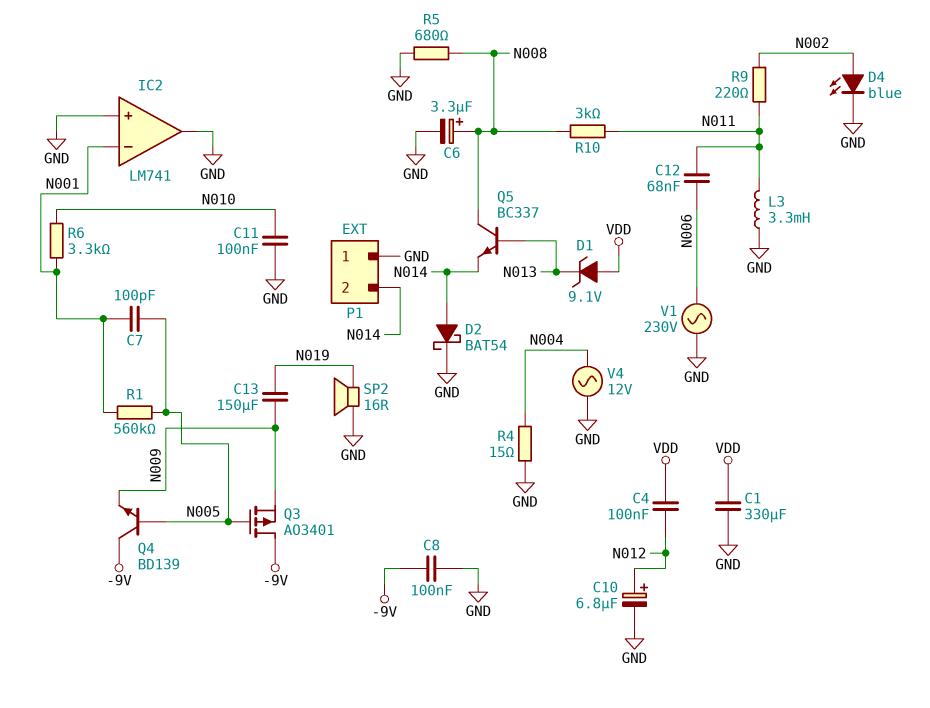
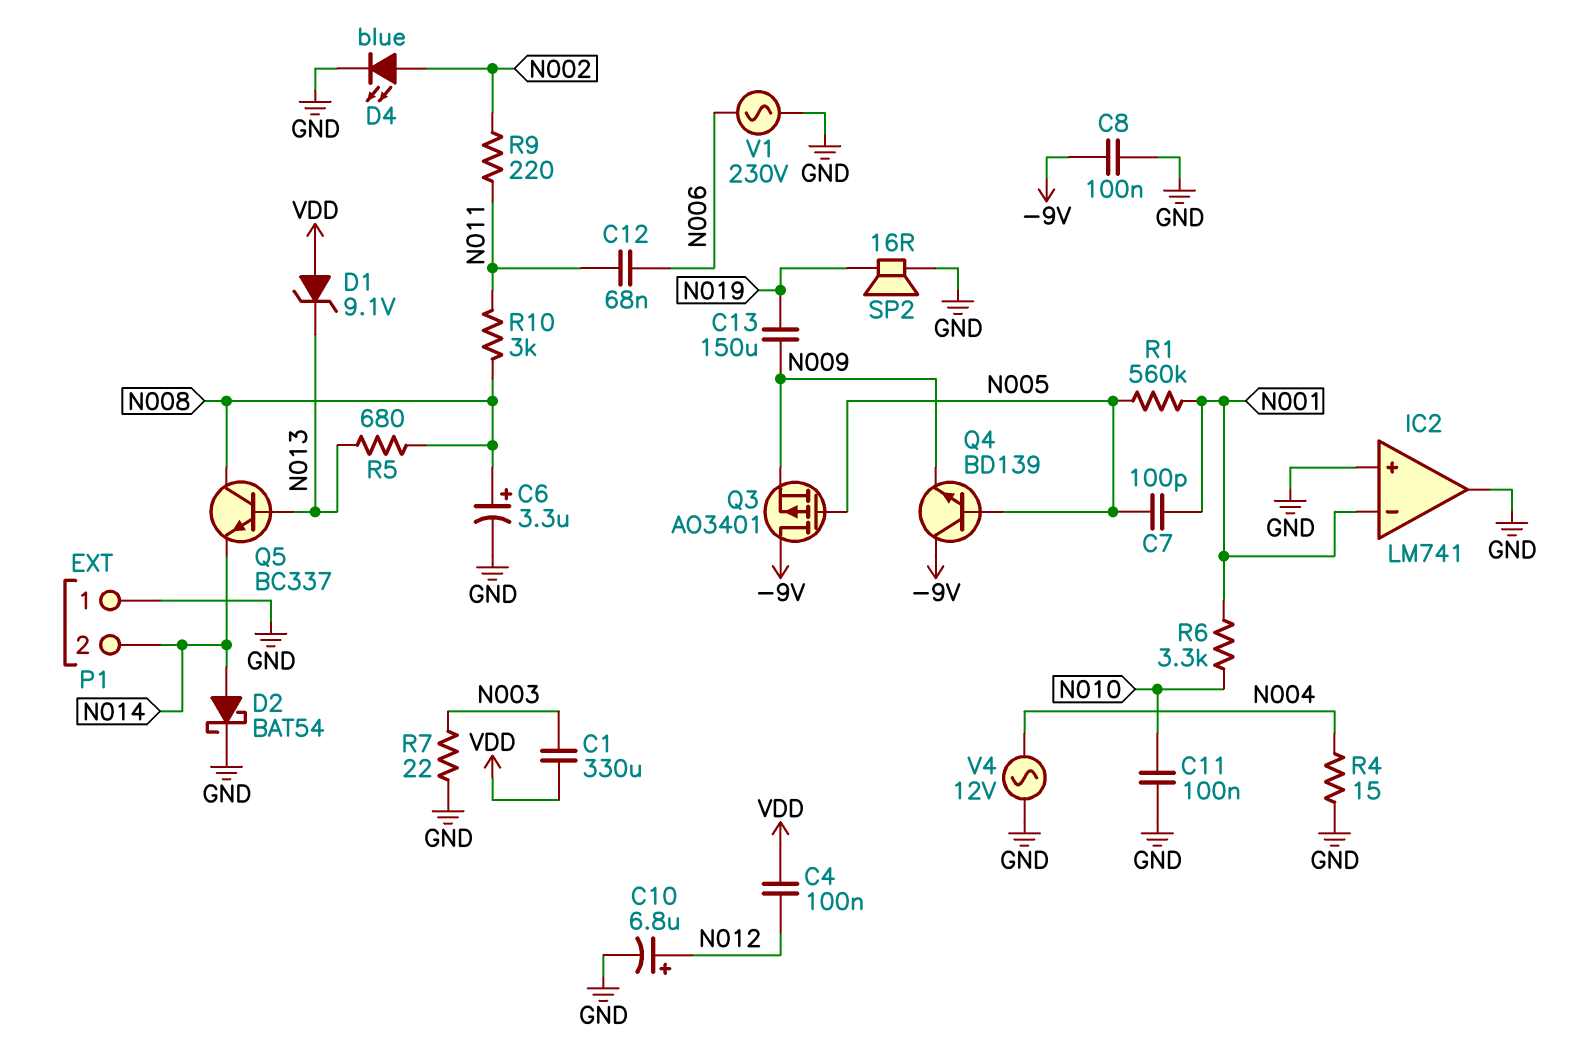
C1: 330uF (GND, VDD) -> 330uF (N003, VDD)
L3: 3.3mH (GND, N011) -> none
R5: 680 (GND, N008) -> 680 (N008, N013)
R7: none -> 22 (GND, N003)

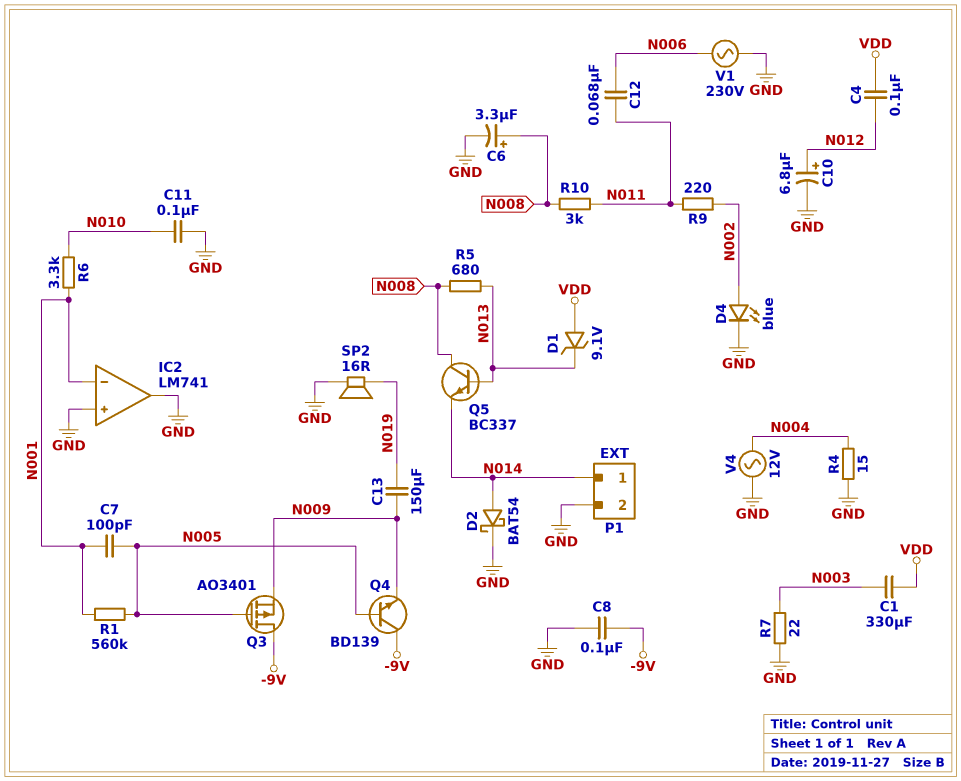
P1 pin 1: GND -> N014
P1 pin 2: N014 -> GND

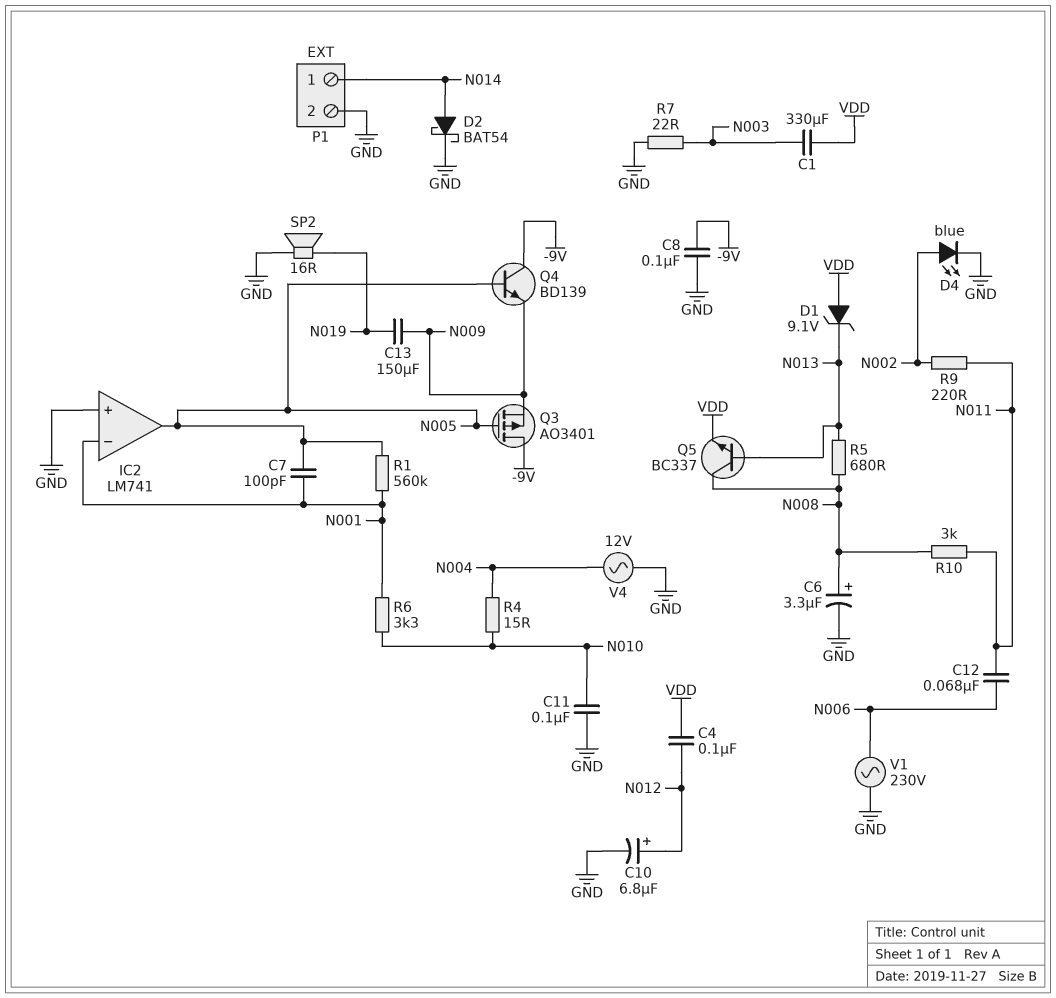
IC2 pin out: GND -> N005
Q5: NPN BC337 (B N013, C N008, E N014) -> NPN BC337 (B N013, C N008, E VDD)
R4: 15 (GND, N004) -> 15 (N004, N010)

